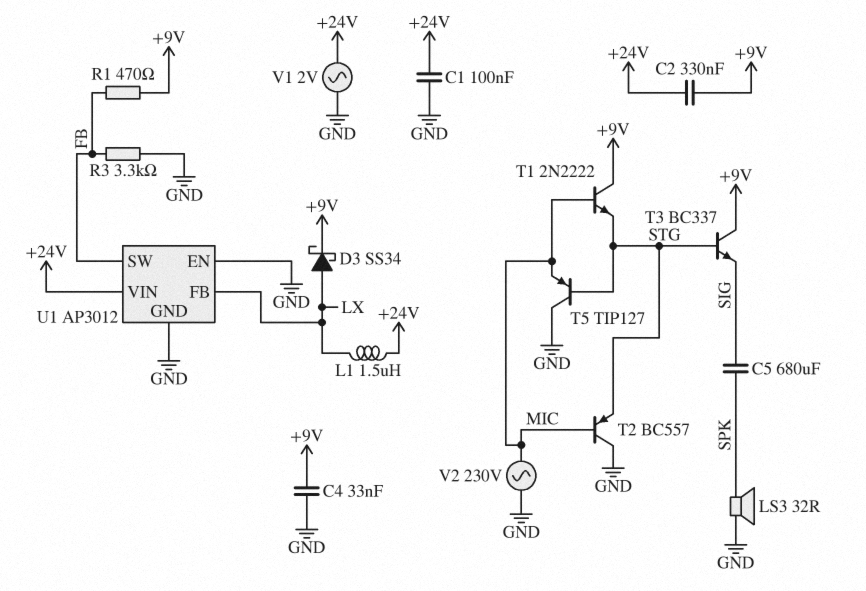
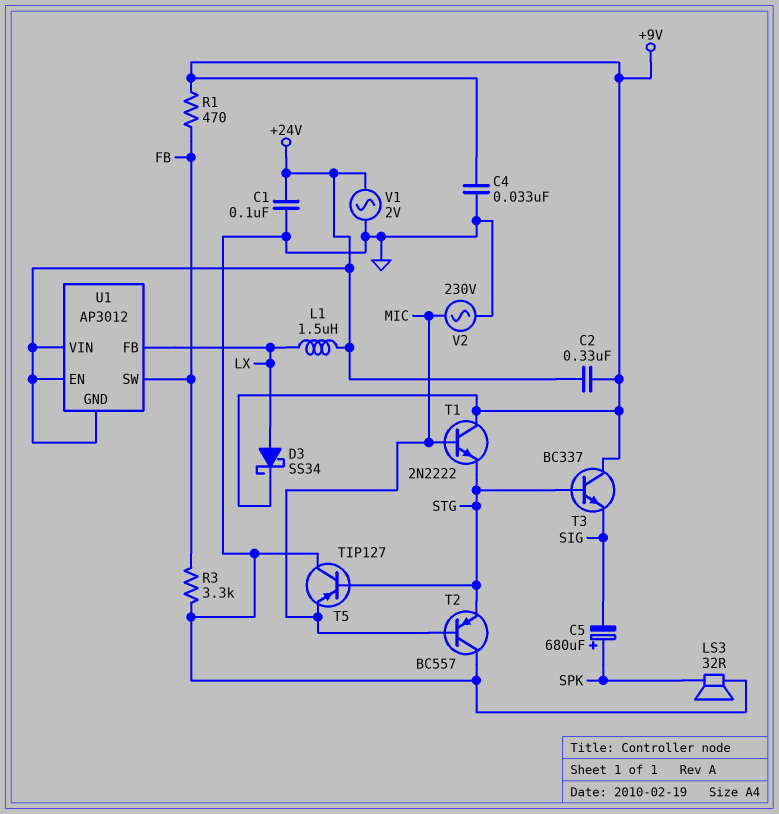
C5: 680uF (SIG, SPK) -> 680uF (plus SPK, minus SIG)
U1 pin EN: GND -> +24V
U1 pin GND: GND -> +24V

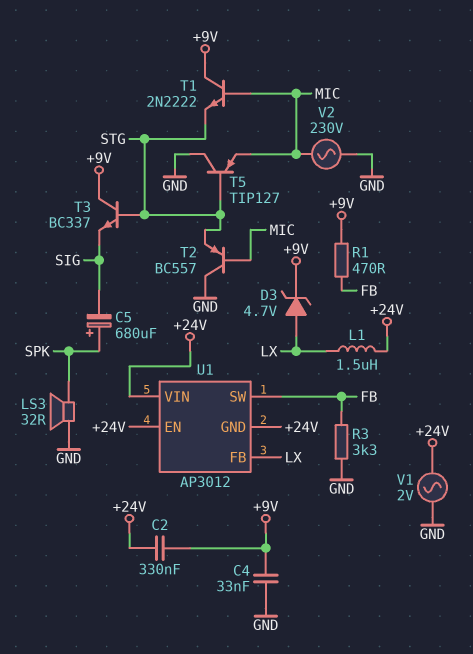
C1: 100nF (+24V, GND) -> none
D3: schottky SS34 (A LX, K +9V) -> zener 4.7V (A LX, K +9V)

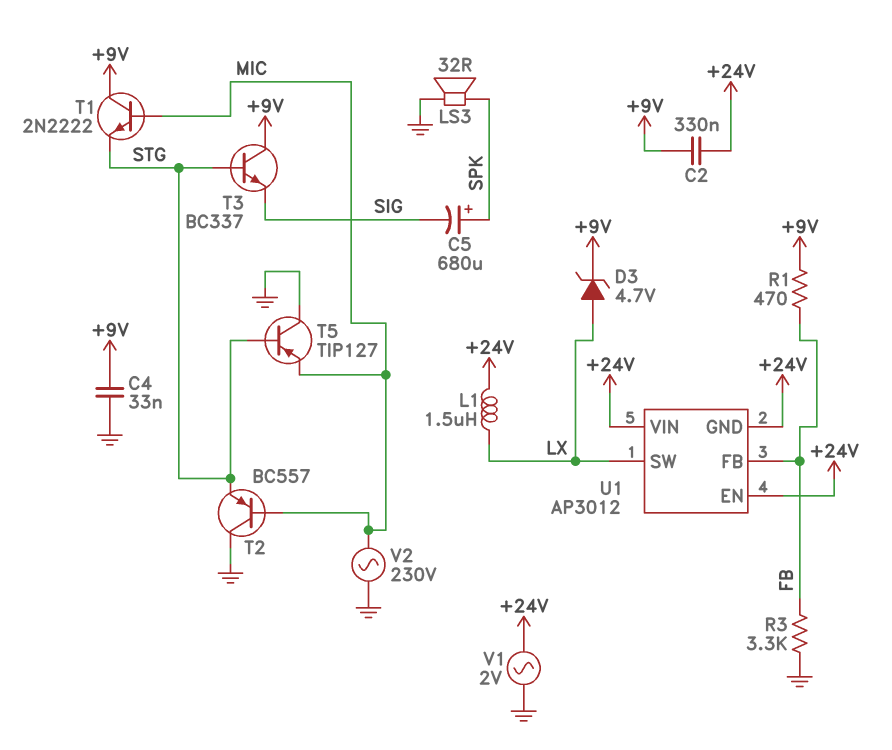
U1 pin FB: LX -> FB
U1 pin SW: FB -> LX

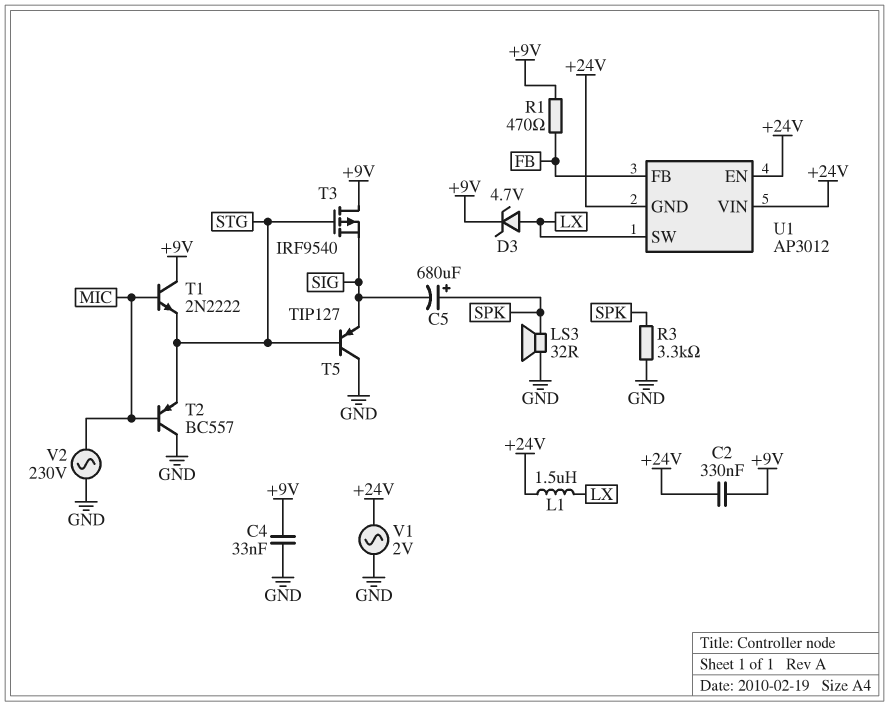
R3: 3.3k (FB, GND) -> 3.3k (GND, SPK)
T3: NPN BC337 (B STG, C +9V, E SIG) -> PMOS IRF9540 (G STG, D +9V, S SIG)
T5: PNP TIP127 (B STG, C GND, E MIC) -> PNP TIP127 (B STG, C GND, E SIG)

